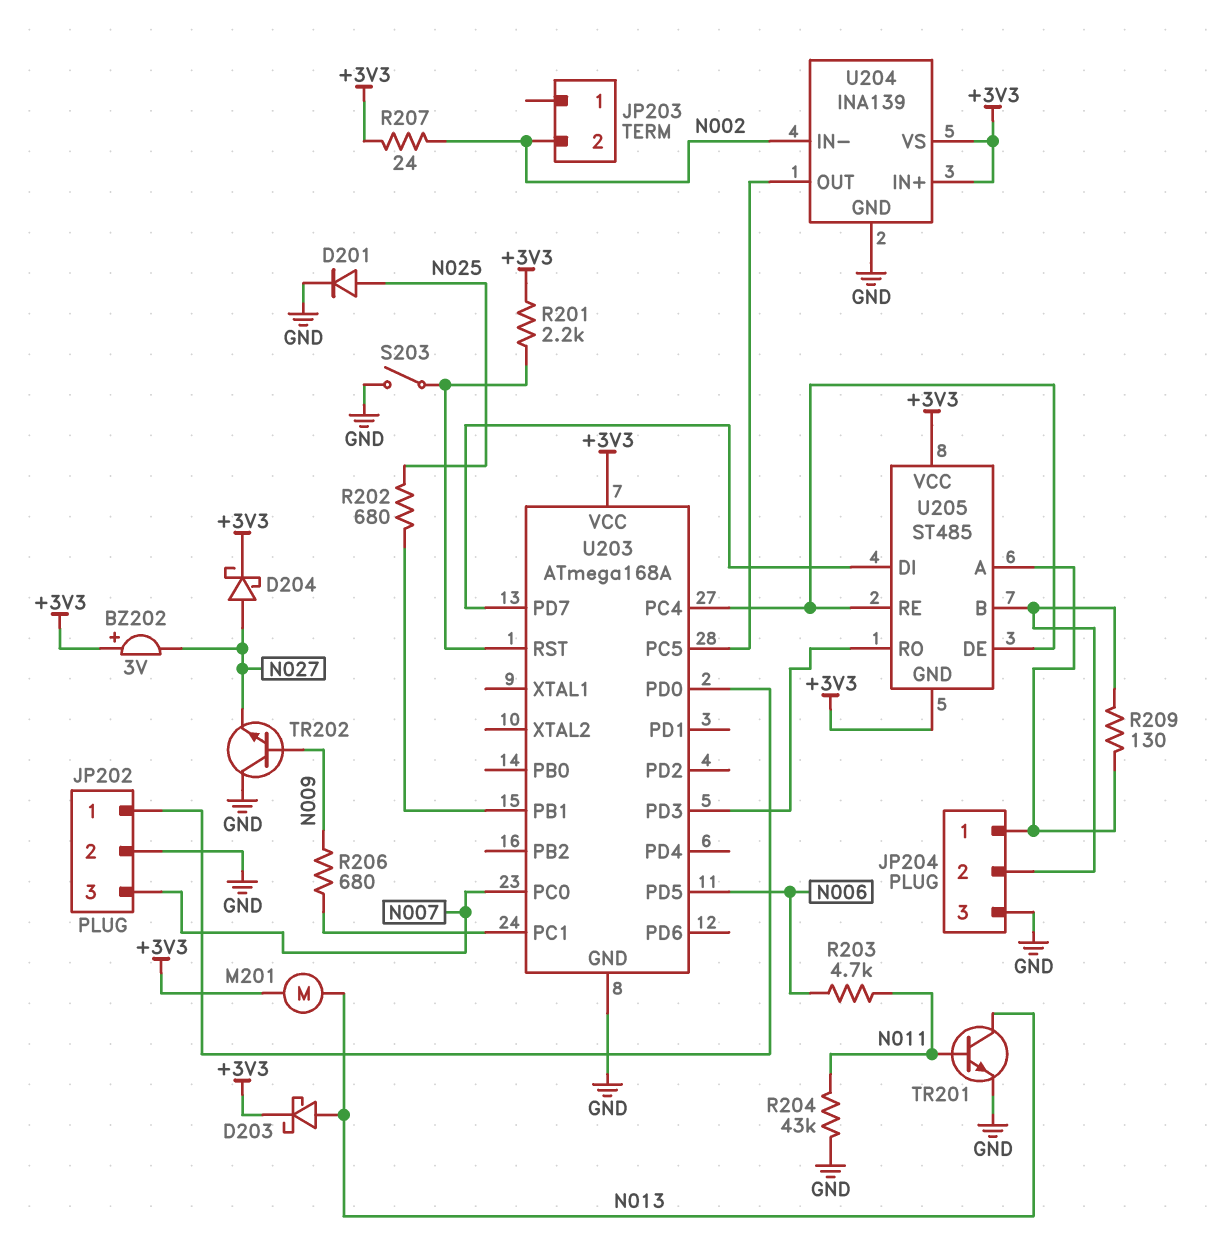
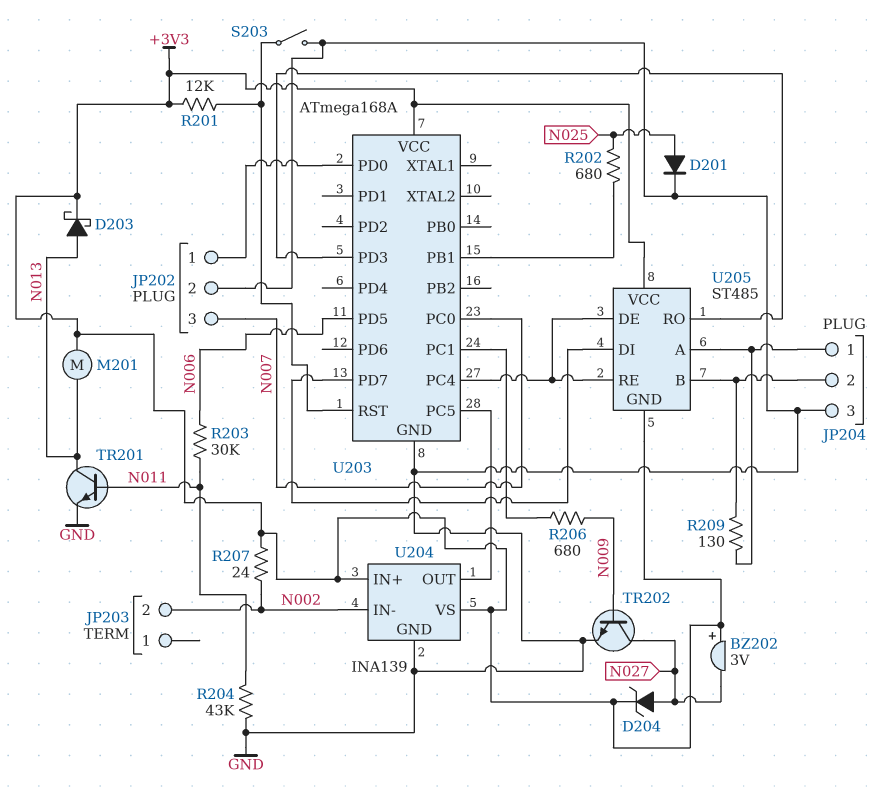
D204: schottky (A N027, K +3V3) -> zener (A N027, K +3V3)
R201: 2.2k (+3V3, U203/RST) -> 12k (+3V3, U203/RST)
R203: 4.7k (N006, N011) -> 30k (N006, N011)
TR202: NPN (B N009, C GND, E N027) -> NPN (B N009, C N027, E GND)

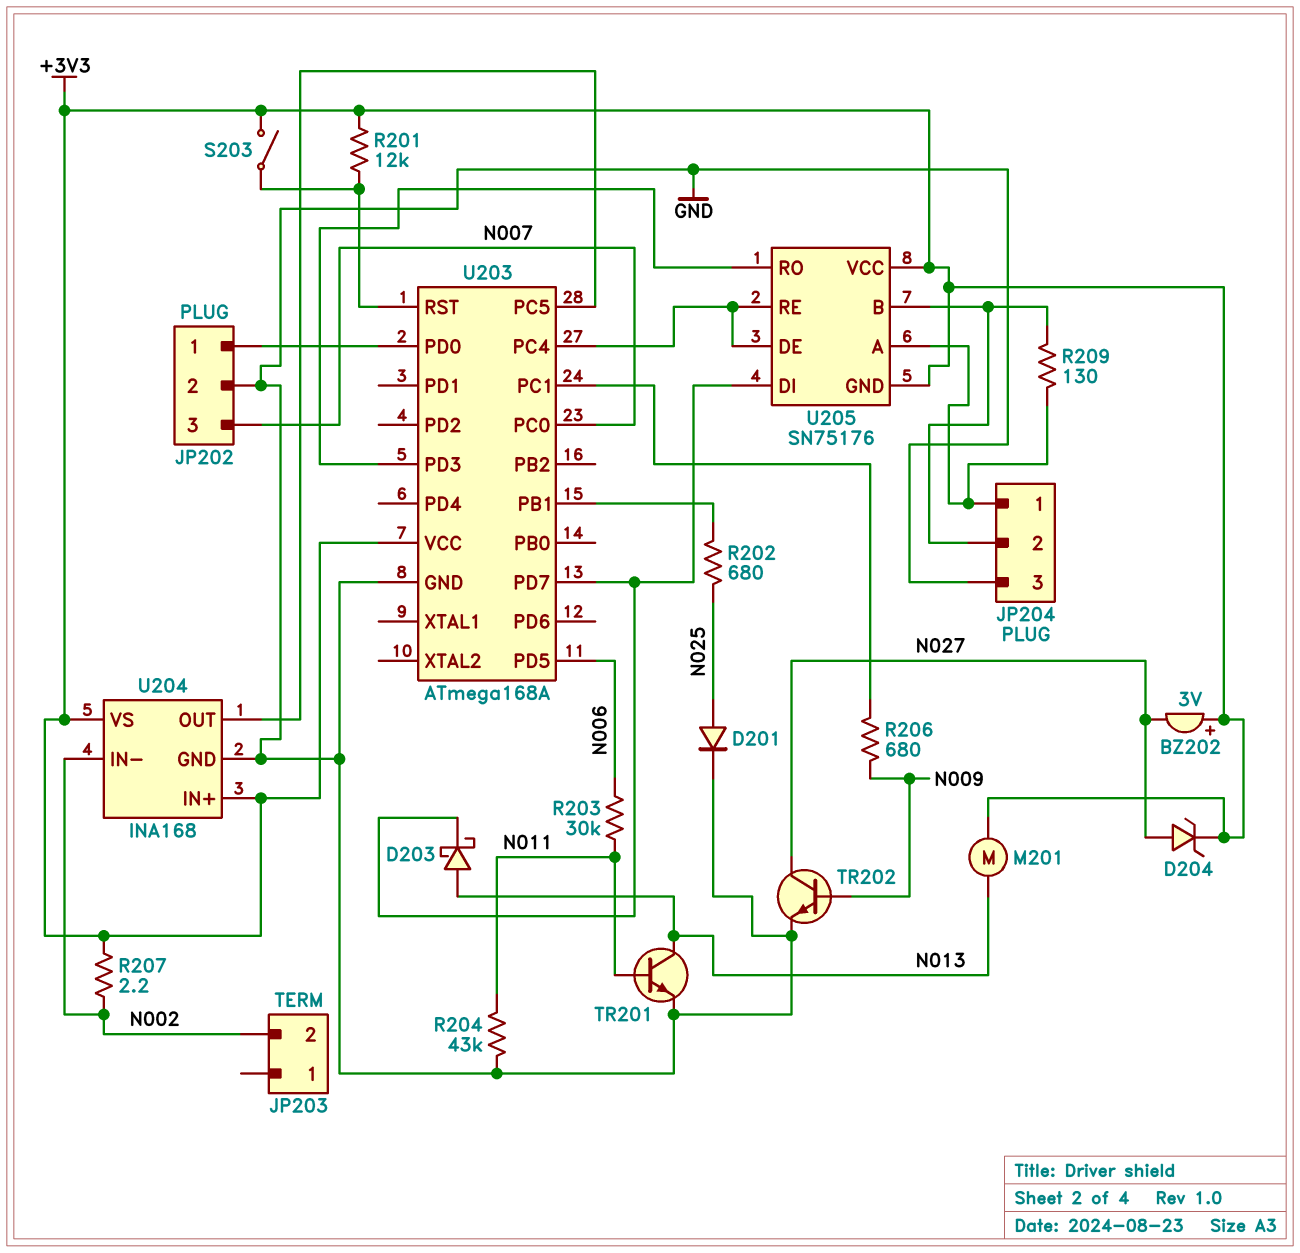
D203: schottky (A N013, K +3V3) -> schottky (A N013, K U203/PD7)
R207: 24 (+3V3, N002) -> 2.2 (+3V3, N002)
S203: switch (GND, U203/RST) -> switch (+3V3, U203/RST)
U204: INA139 -> INA168
U205: ST485 -> SN75176

